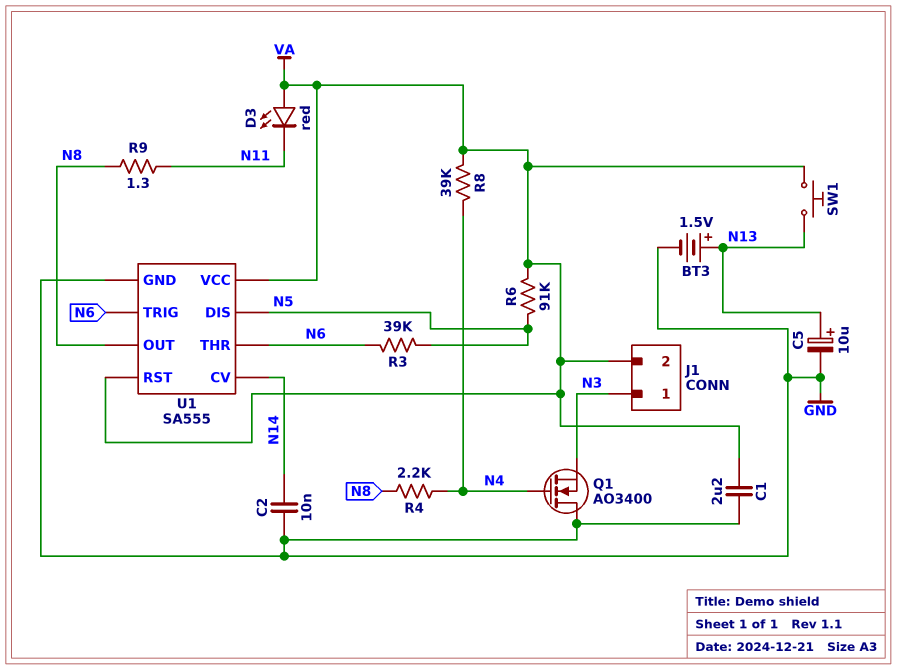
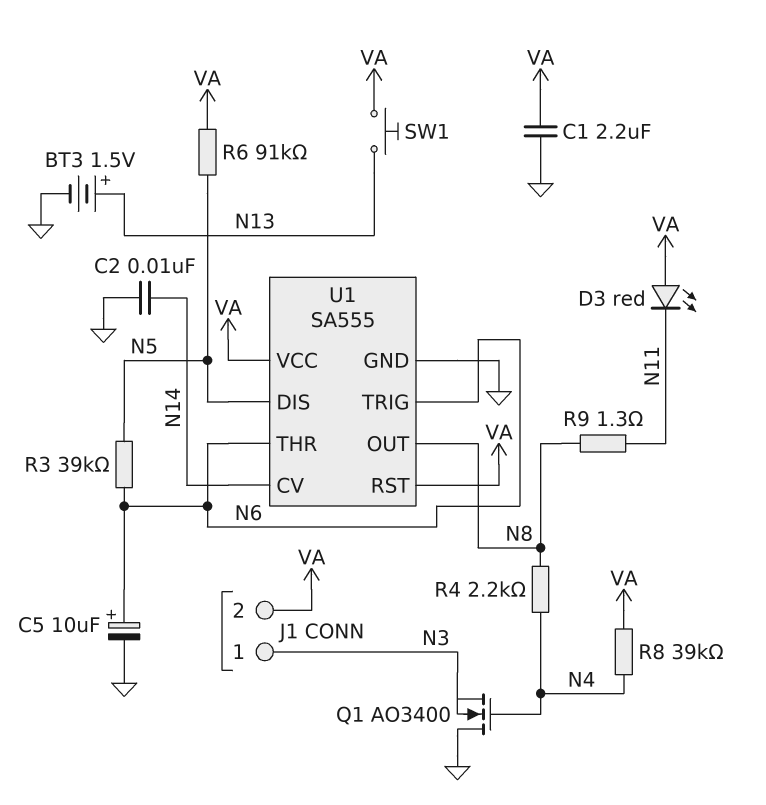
C5: 10uF (plus N13, minus GND) -> 10uF (plus N6, minus GND)

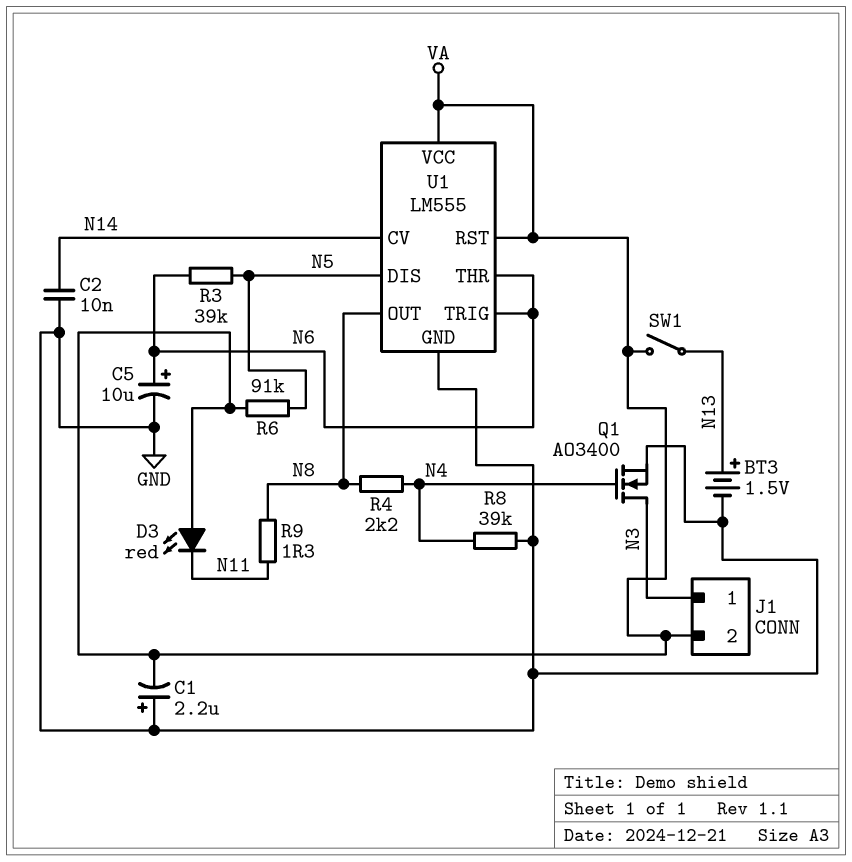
C1: 2.2uF (GND, VA) -> 2.2uF (plus GND, minus VA)
Q1: NMOS AO3400 (G N4, D GND, S N3) -> NMOS AO3400 (G N4, D N3, S GND)
R8: 39k (N4, VA) -> 39k (GND, N4)
SW1: button (N13, VA) -> switch (N13, VA)
U1: SA555 -> LM555

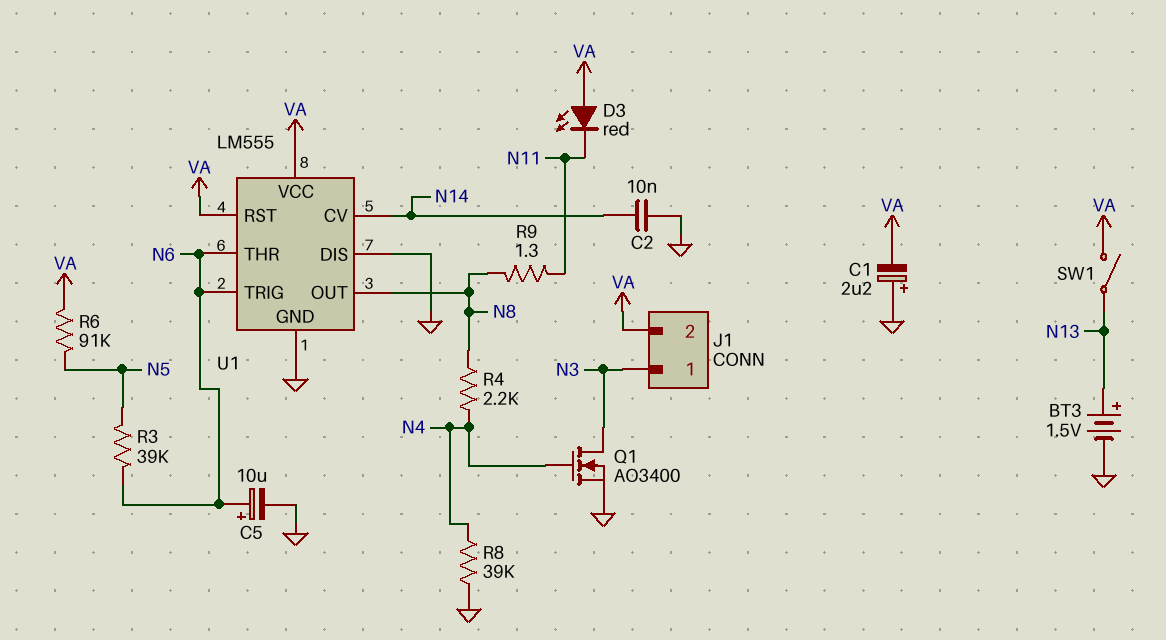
U1 pin DIS: N5 -> GND

